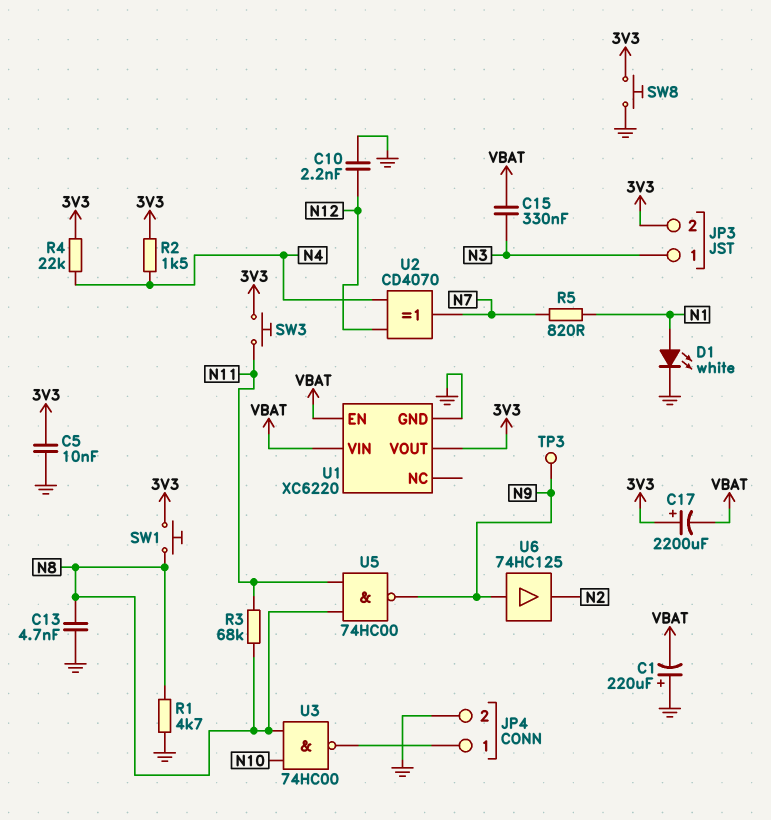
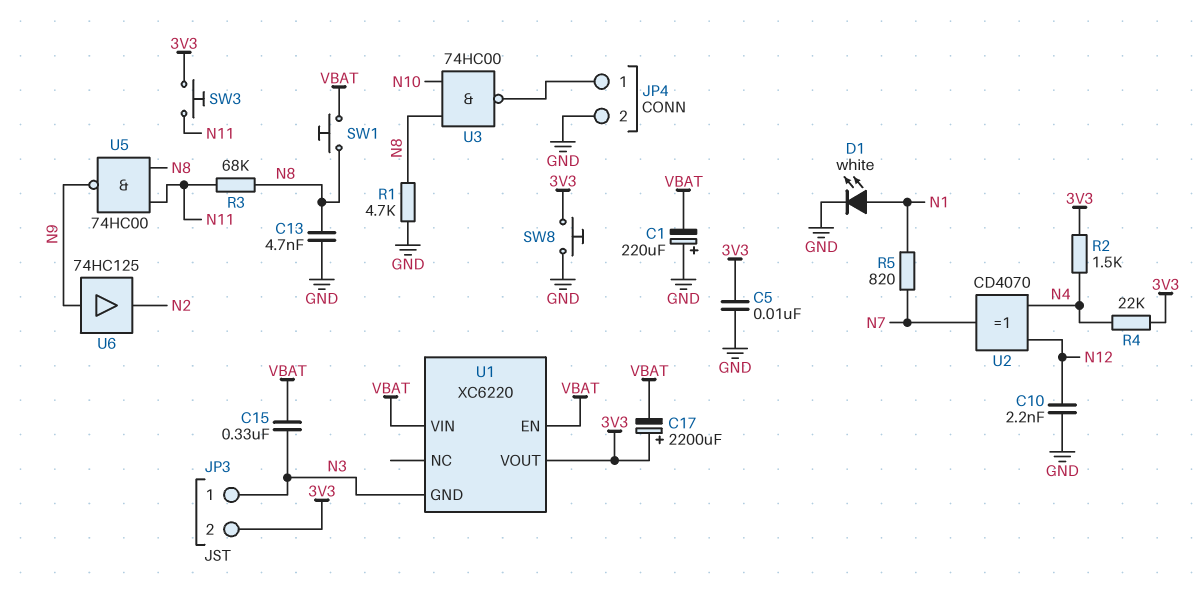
SW1: button (3V3, N8) -> button (N8, VBAT)
TP3: test point (N9) -> none
U1 pin GND: GND -> N3

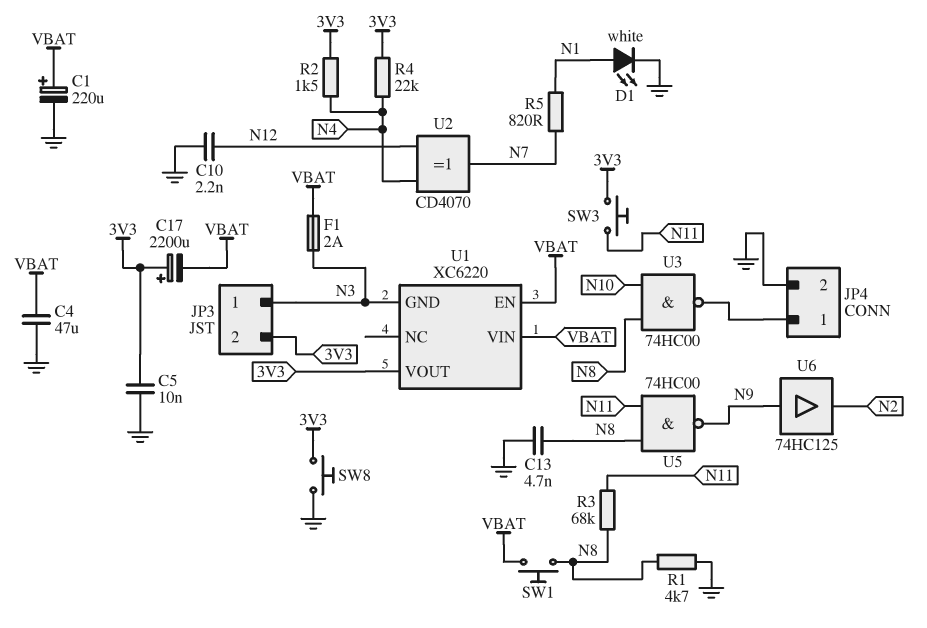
C1: 220uF (plus GND, minus VBAT) -> 220uF (plus VBAT, minus GND)
C4: none -> 47uF (GND, VBAT)
C15: 330nF (N3, VBAT) -> none
F1: none -> 2A (N3, VBAT)

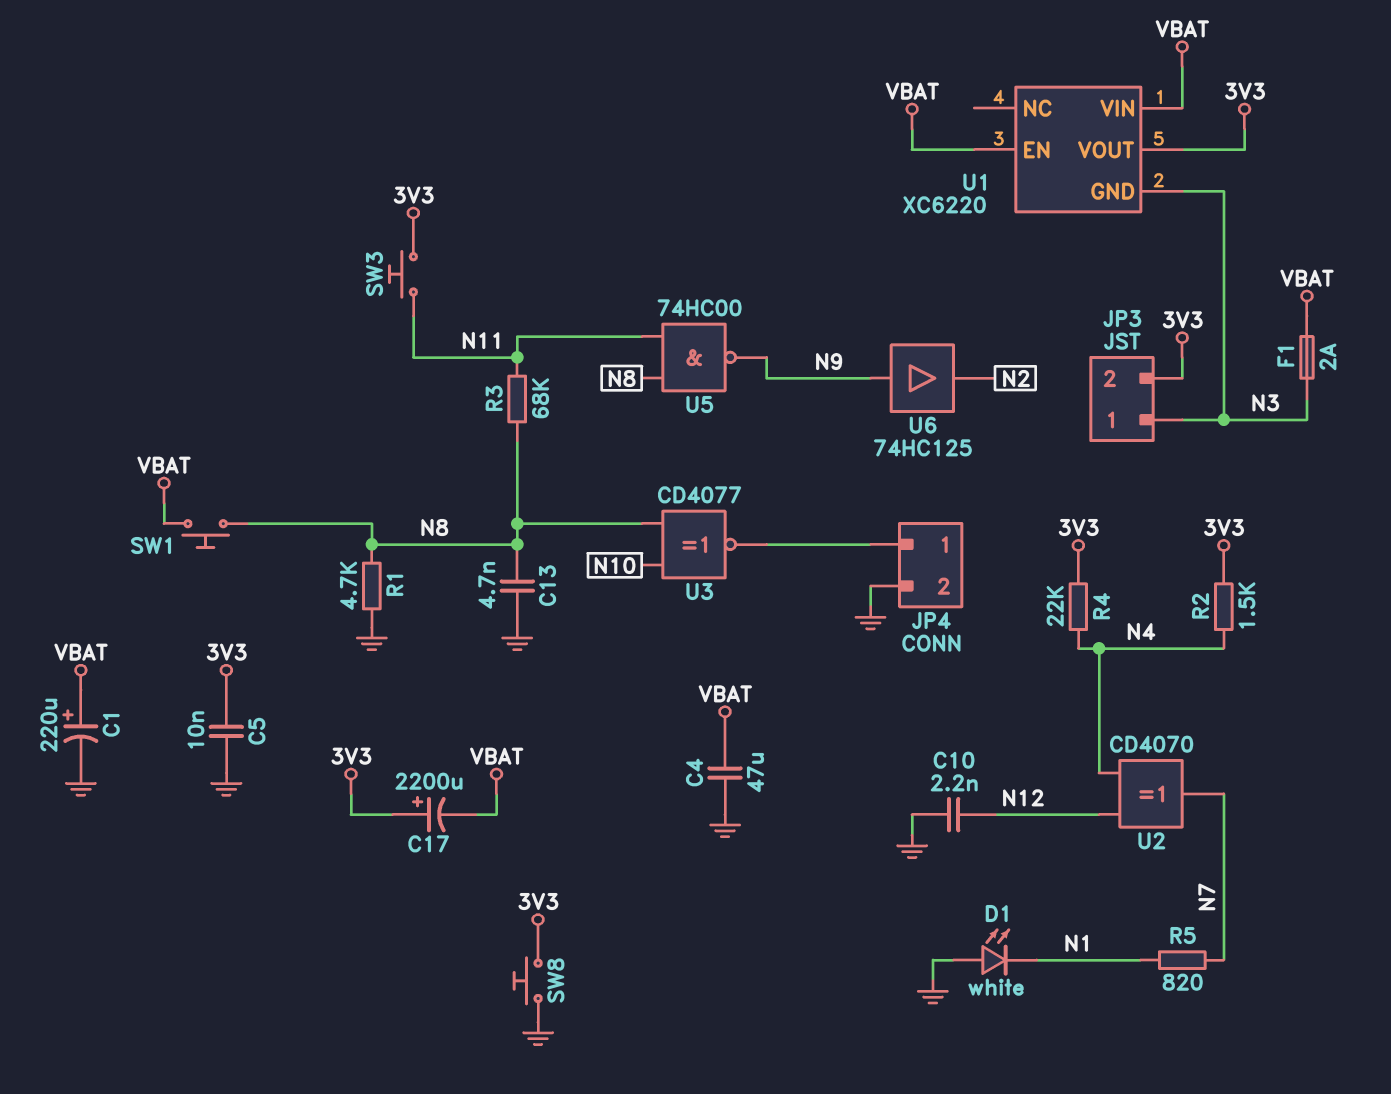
D1: LED white (A N1, K GND) -> LED white (A GND, K N1)
U3: NAND 74HC00 (in N8, in N10, out JP4/1) -> XNOR CD4077 (in N8, in N10, out JP4/1)

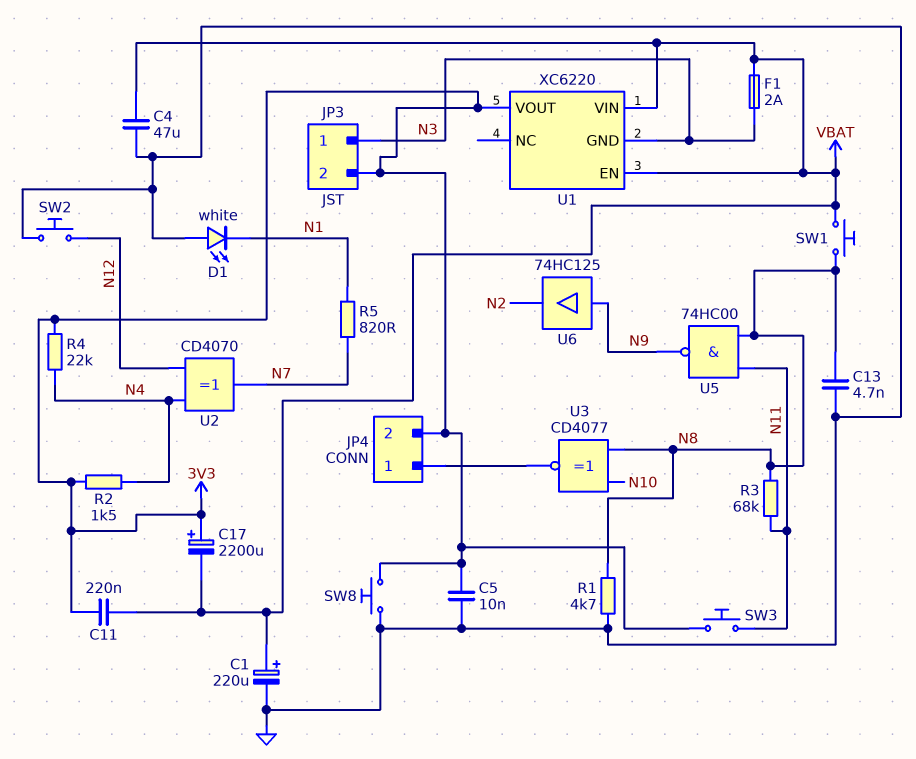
C10: 2.2nF (GND, N12) -> none
C11: none -> 220nF (3V3, VBAT)
JP4 pin 2: GND -> 3V3
SW2: none -> button (GND, N12)

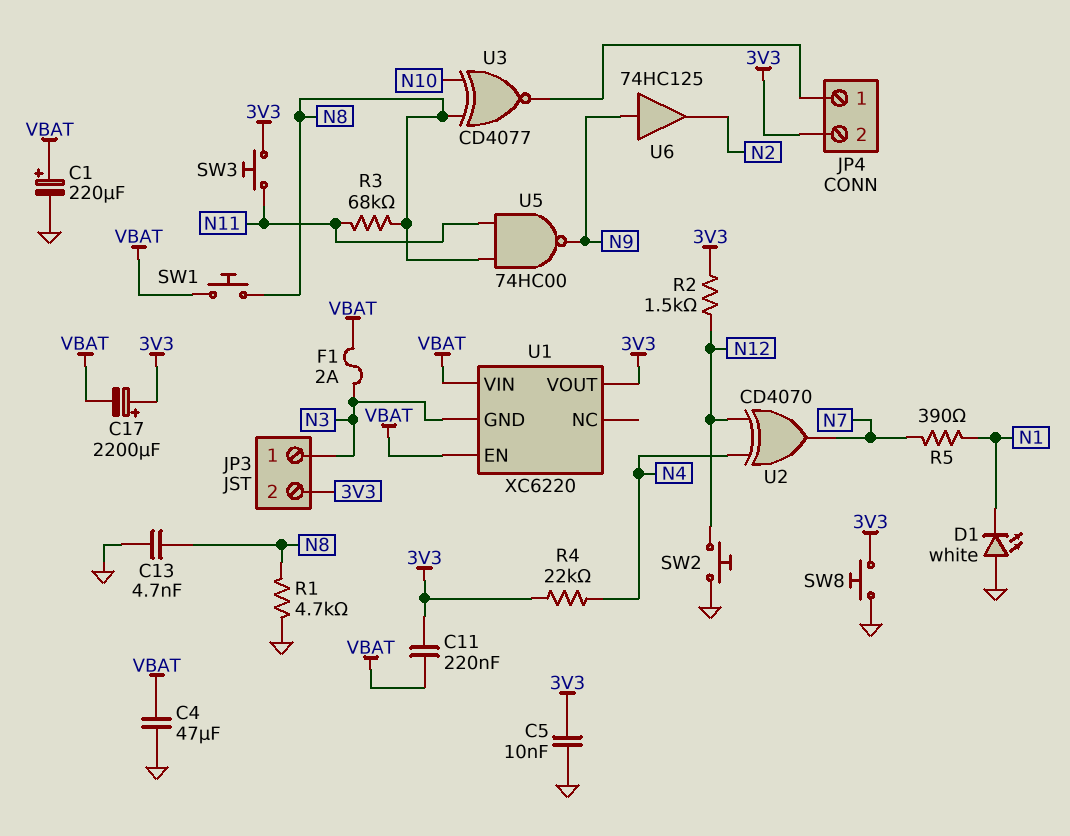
R2: 1.5k (3V3, N4) -> 1.5k (3V3, N12)
R5: 820 (N1, N7) -> 390 (N1, N7)

